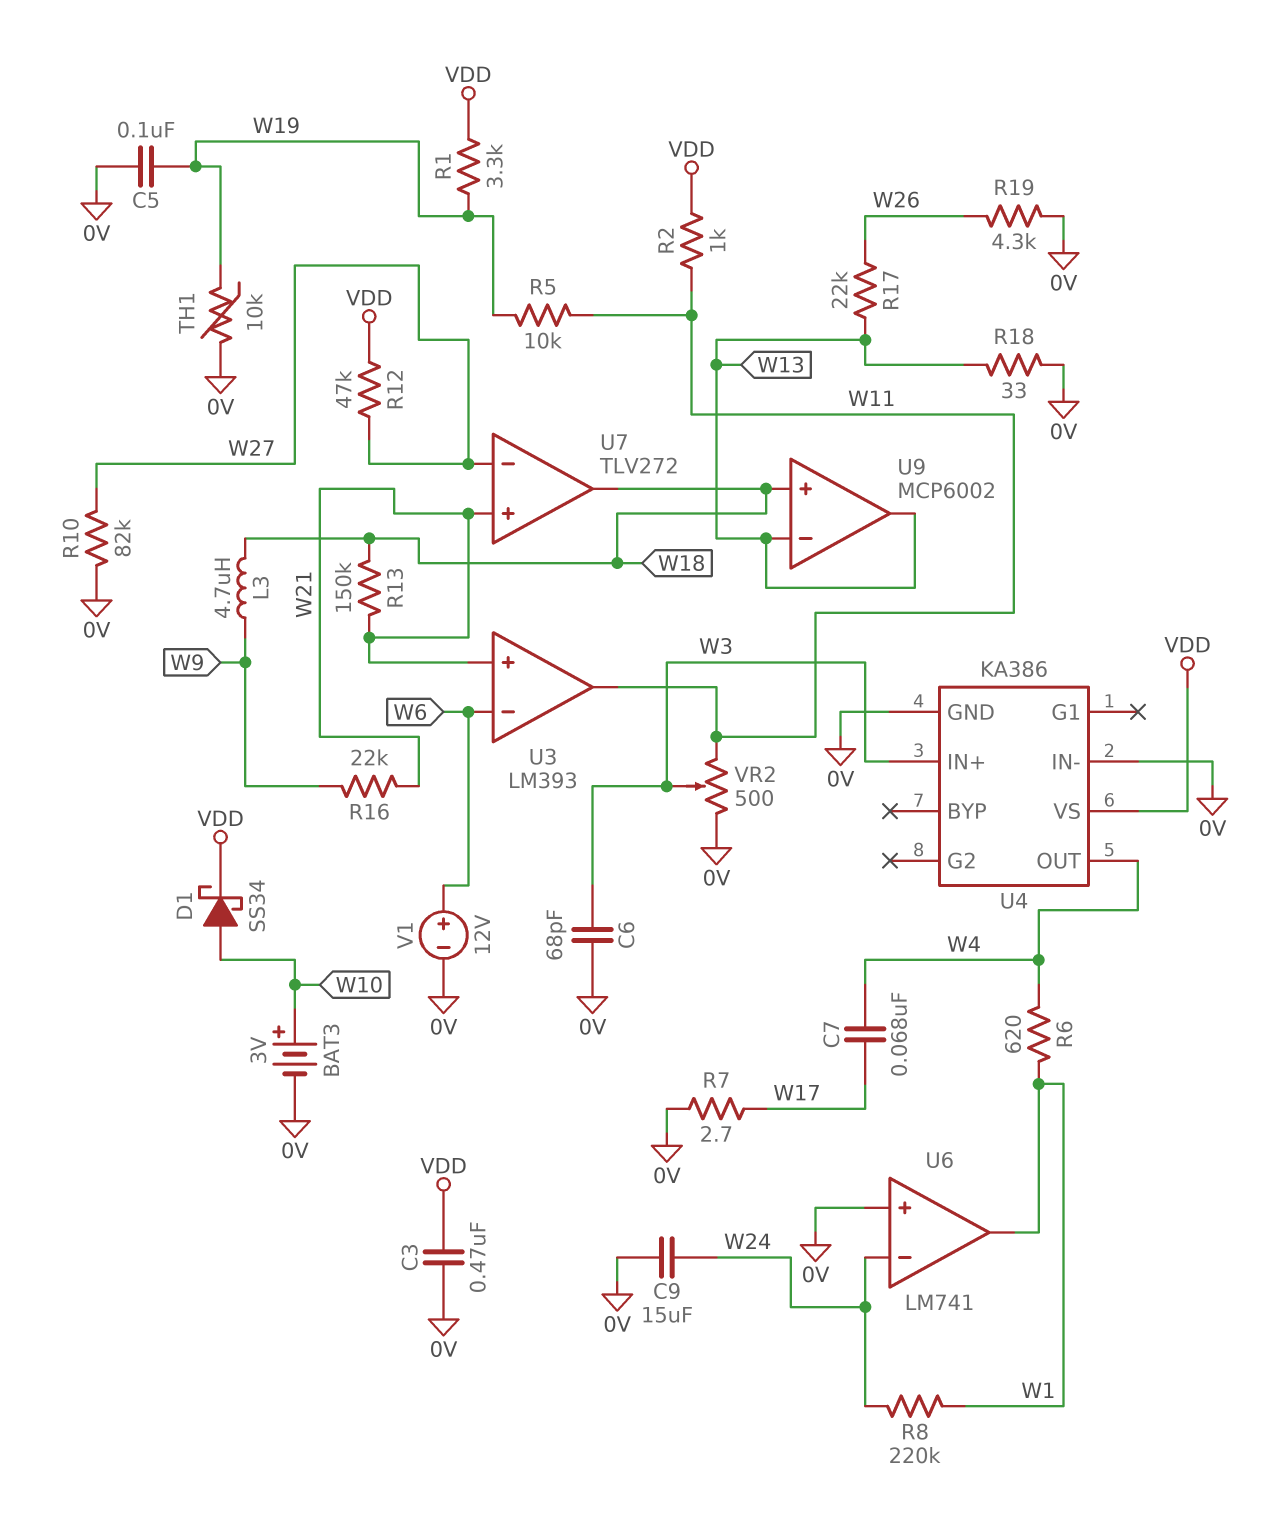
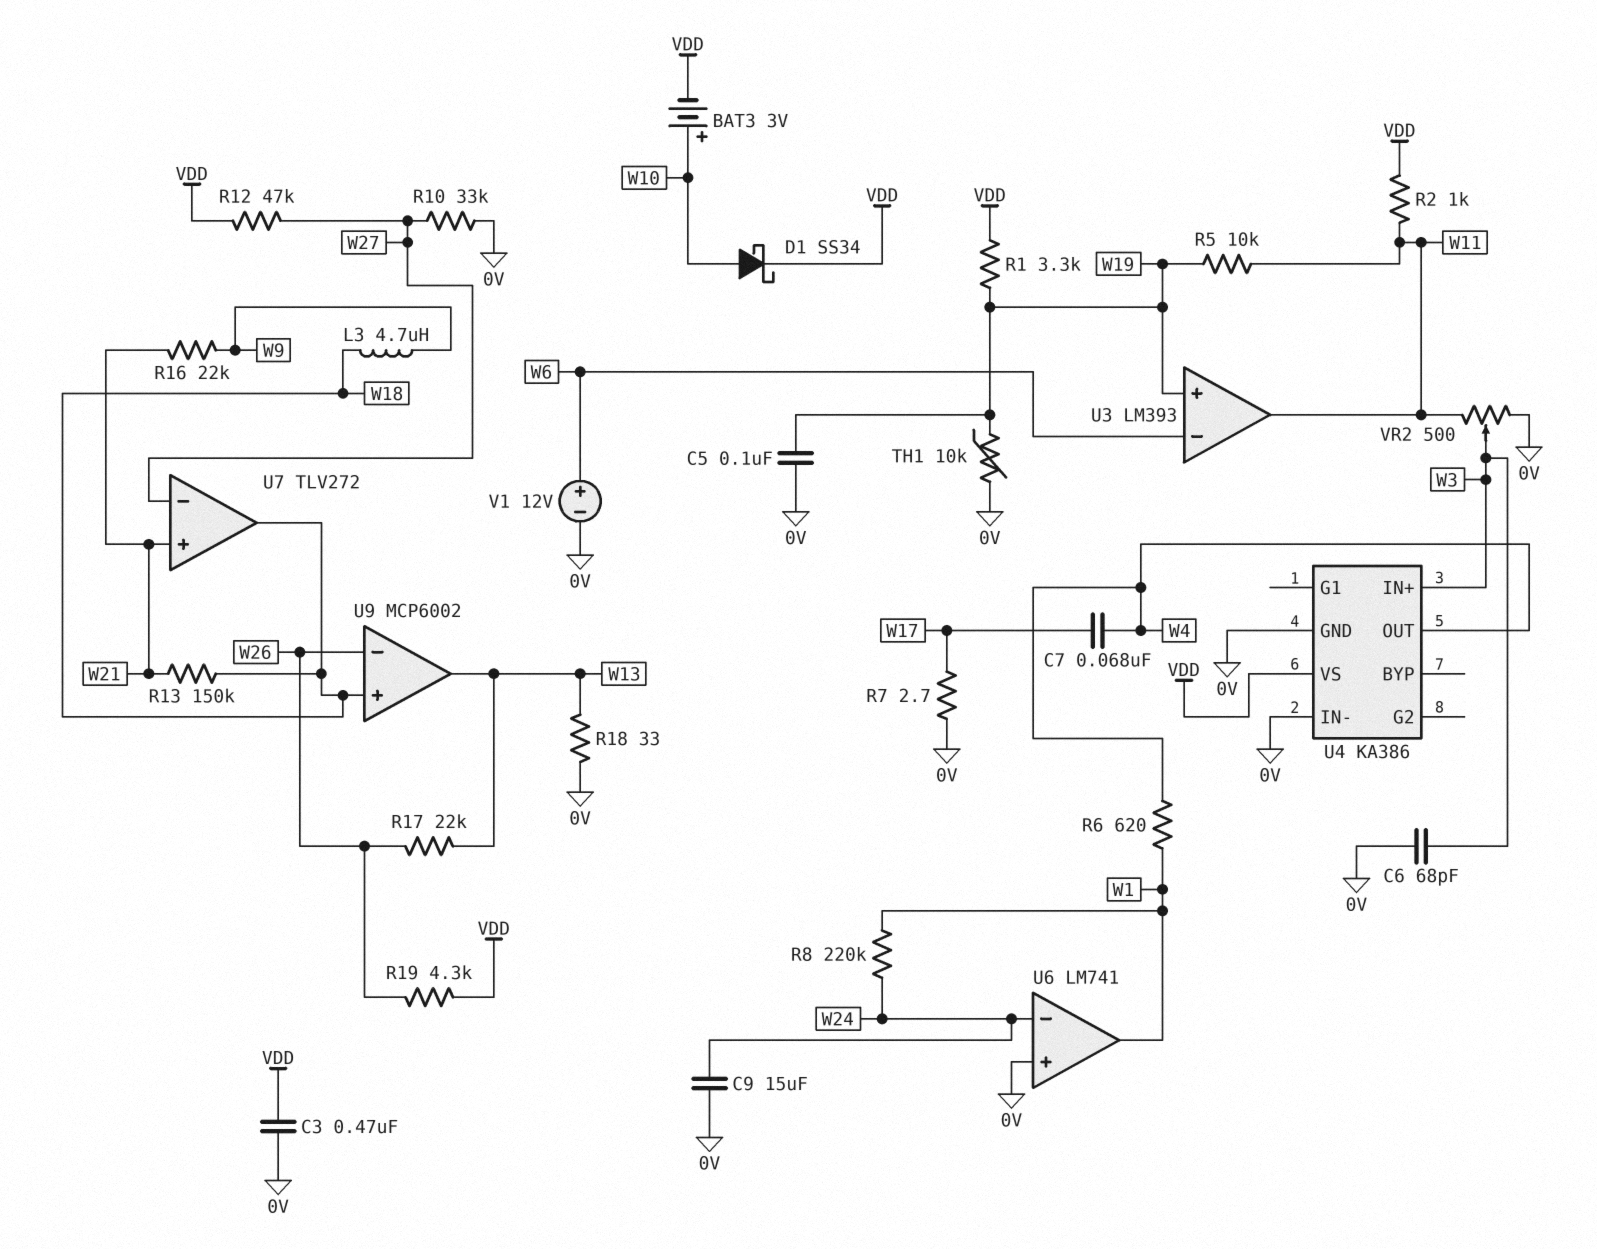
BAT3: 3V (plus W10, minus 0V) -> 3V (plus W10, minus VDD)
R10: 82k (0V, W27) -> 33k (0V, W27)
R19: 4.3k (0V, W26) -> 4.3k (VDD, W26)
U3 pin in+: W21 -> W19
U9 pin in-: W13 -> W26

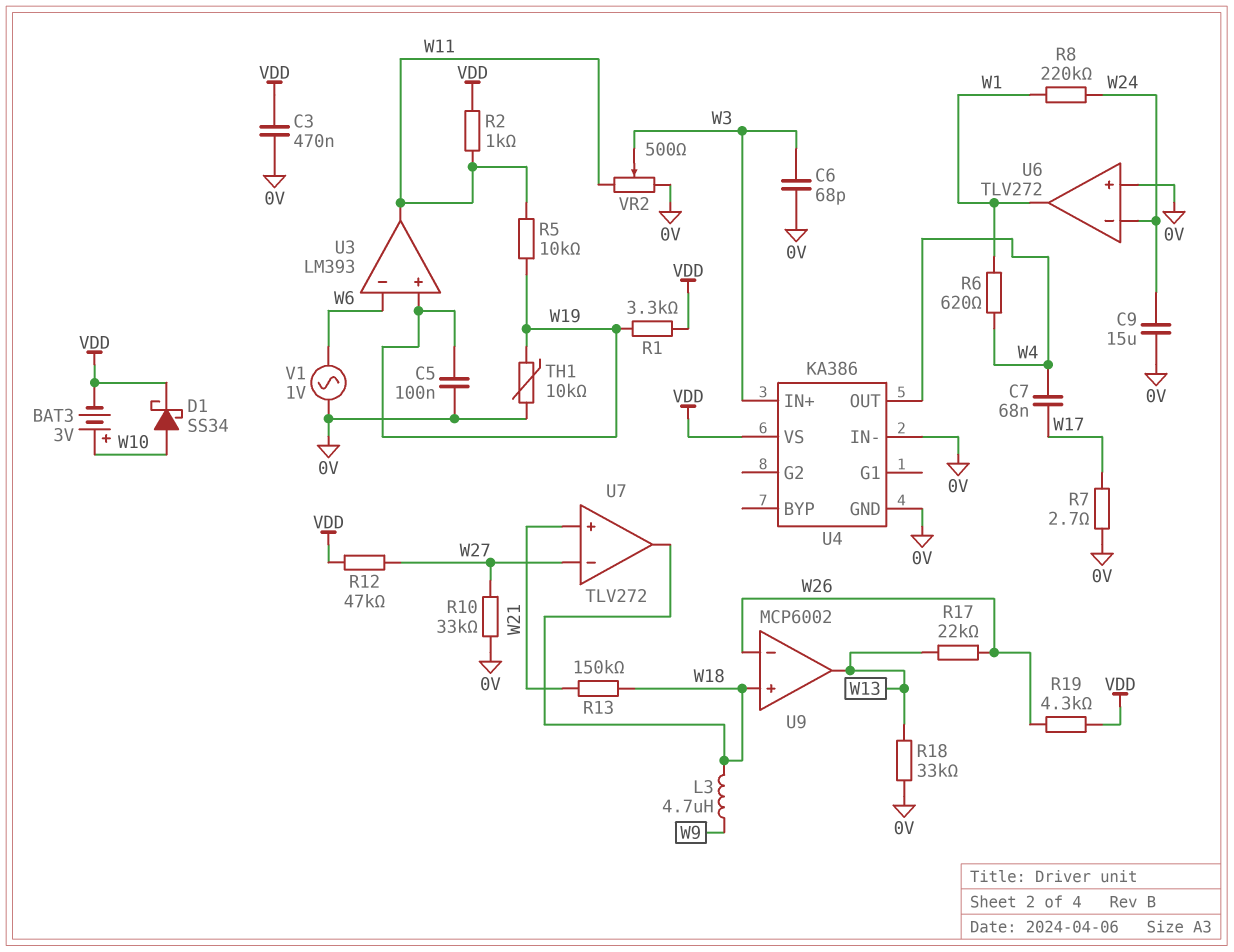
R16: 22k (W9, W21) -> none
R18: 33 (0V, W13) -> 33k (0V, W13)
U6: LM741 -> TLV272
V1: 12V (plus W6, minus 0V) -> AC 1V (0V, W6)

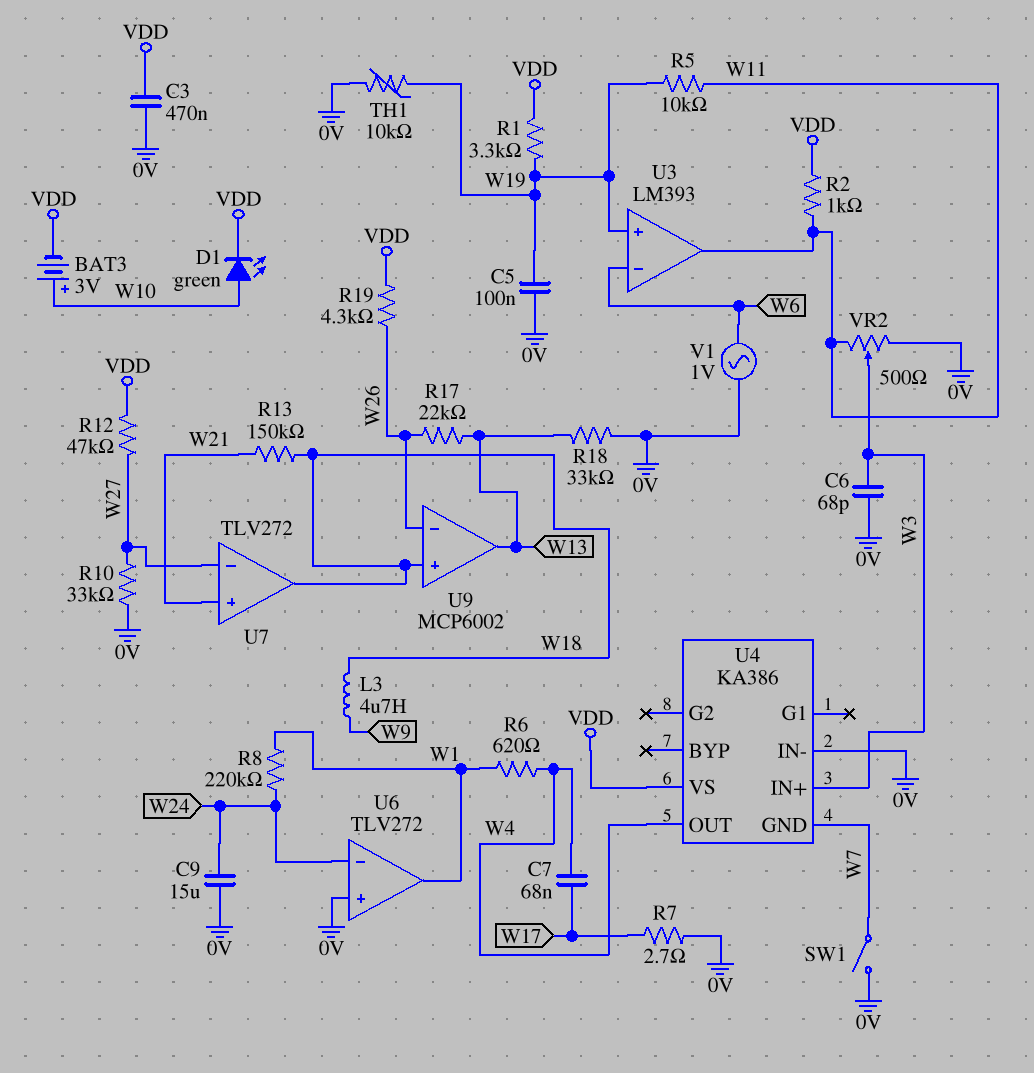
D1: schottky SS34 (A W10, K VDD) -> LED green (A W10, K VDD)
SW1: none -> switch (0V, W7)
U4 pin GND: 0V -> W7

